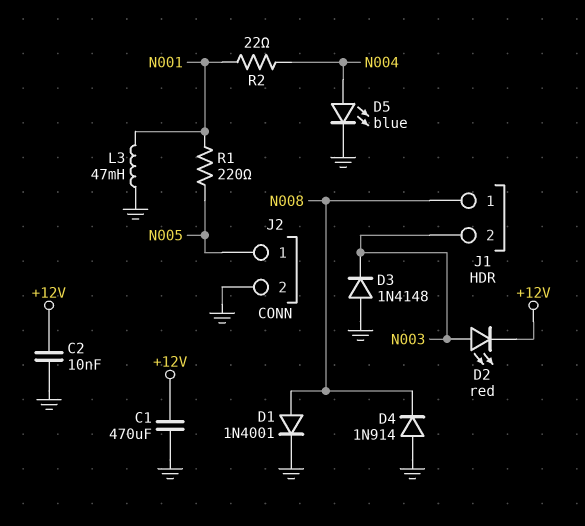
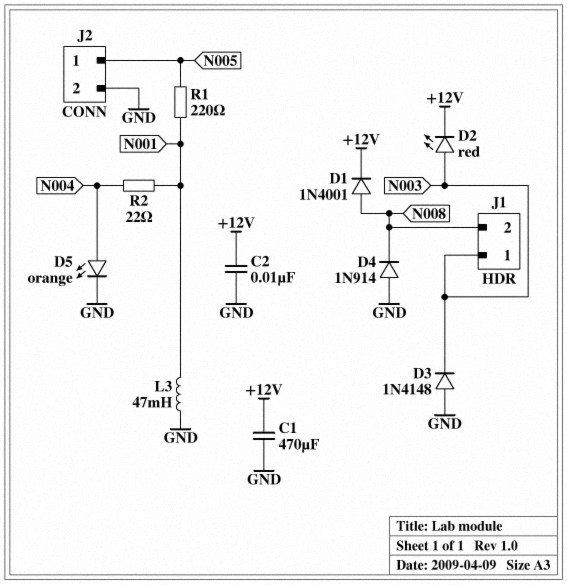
D1: diode 1N4001 (A N008, K GND) -> diode 1N4001 (A N008, K +12V)
D5: LED blue (A N004, K GND) -> LED orange (A N004, K GND)
J1 pin 1: N008 -> N003
J1 pin 2: N003 -> N008

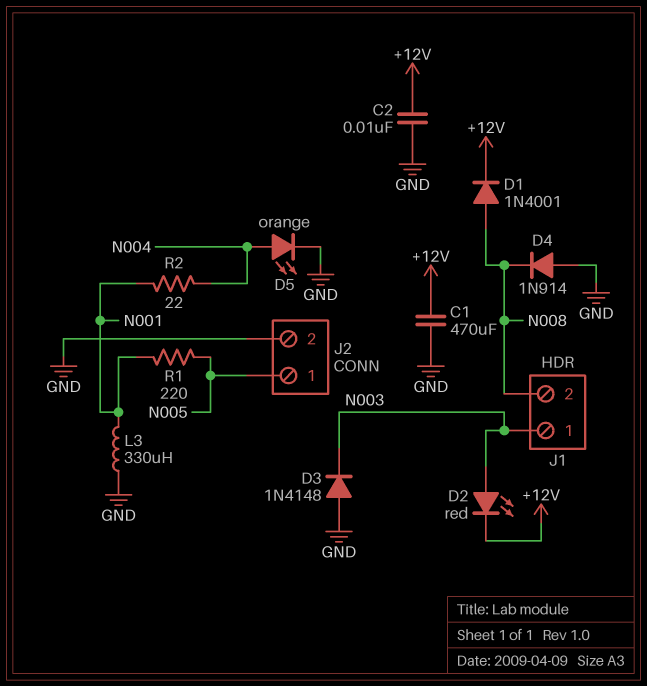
L3: 47mH (GND, N001) -> 330uH (GND, N001)

